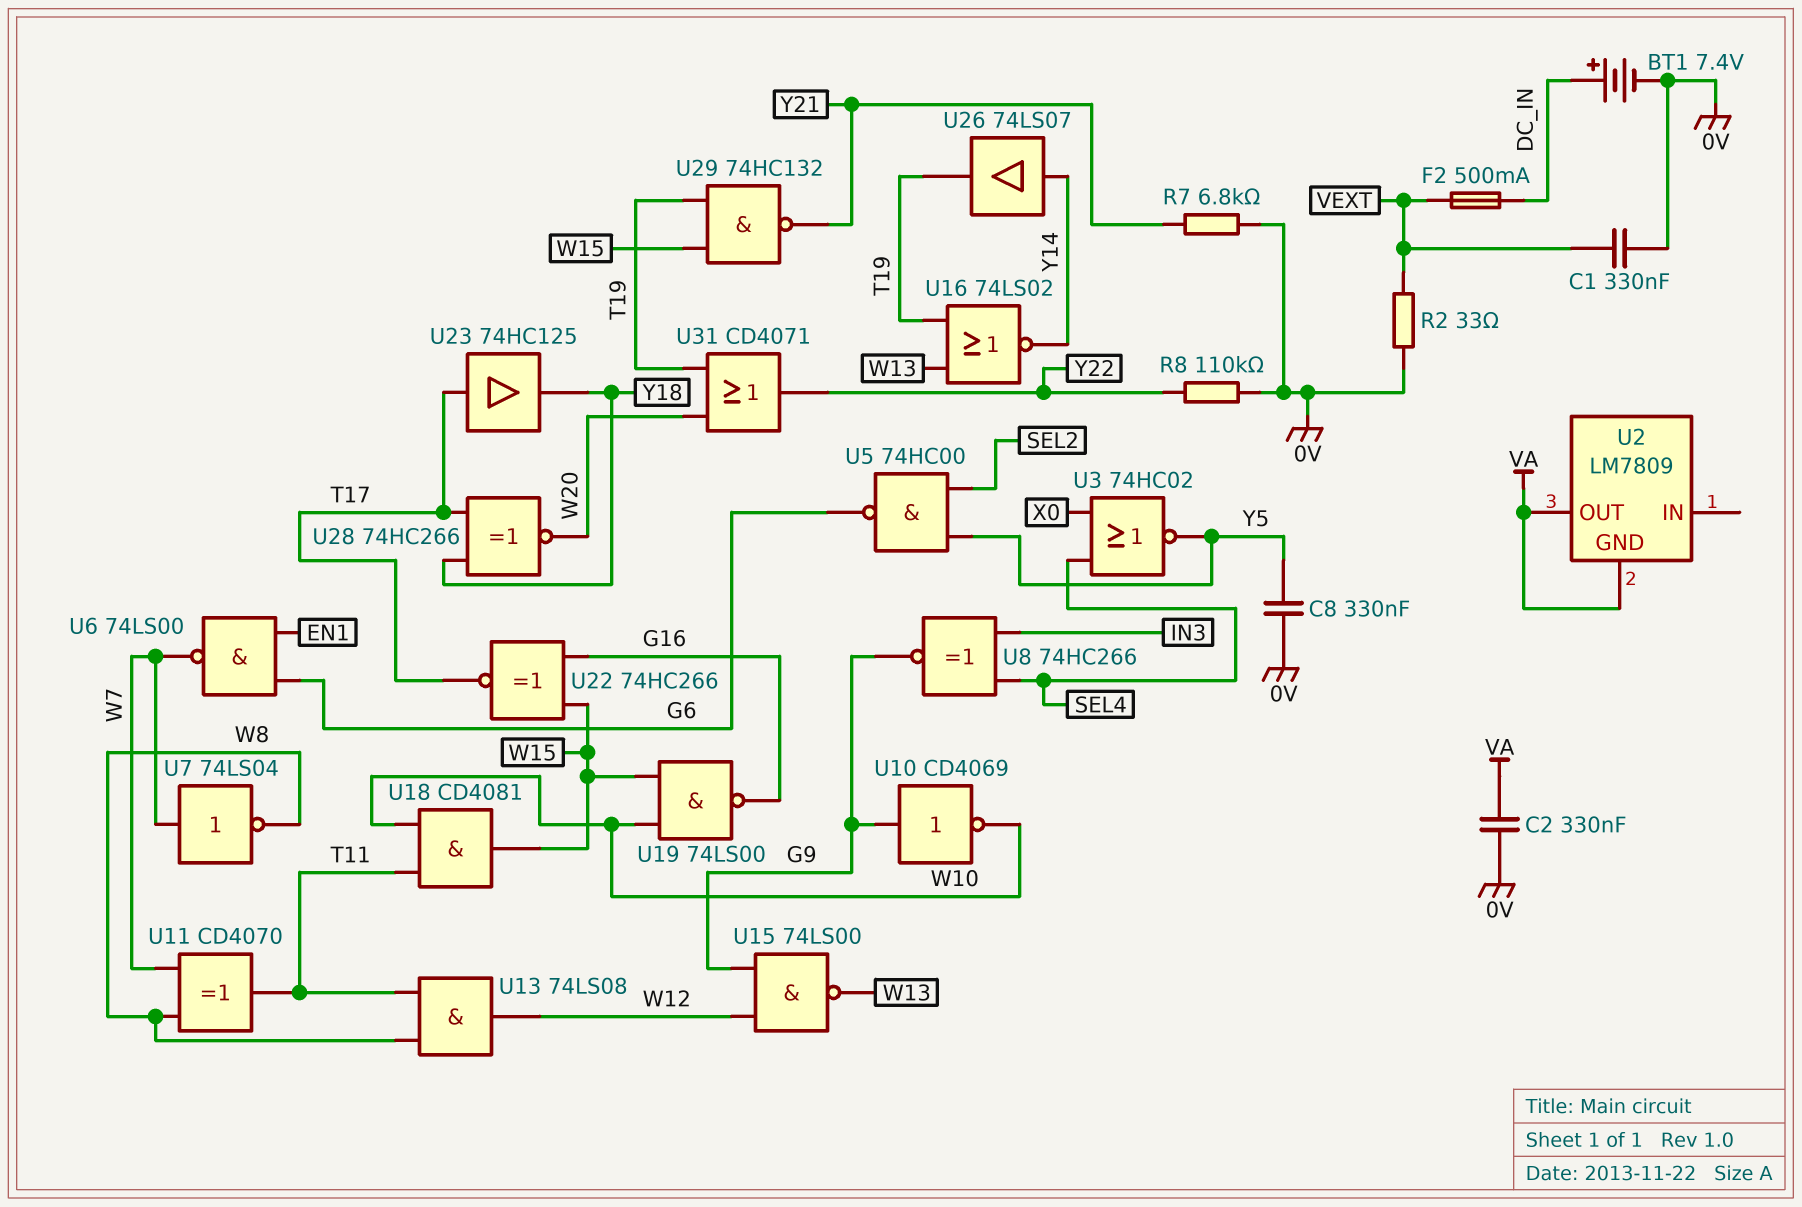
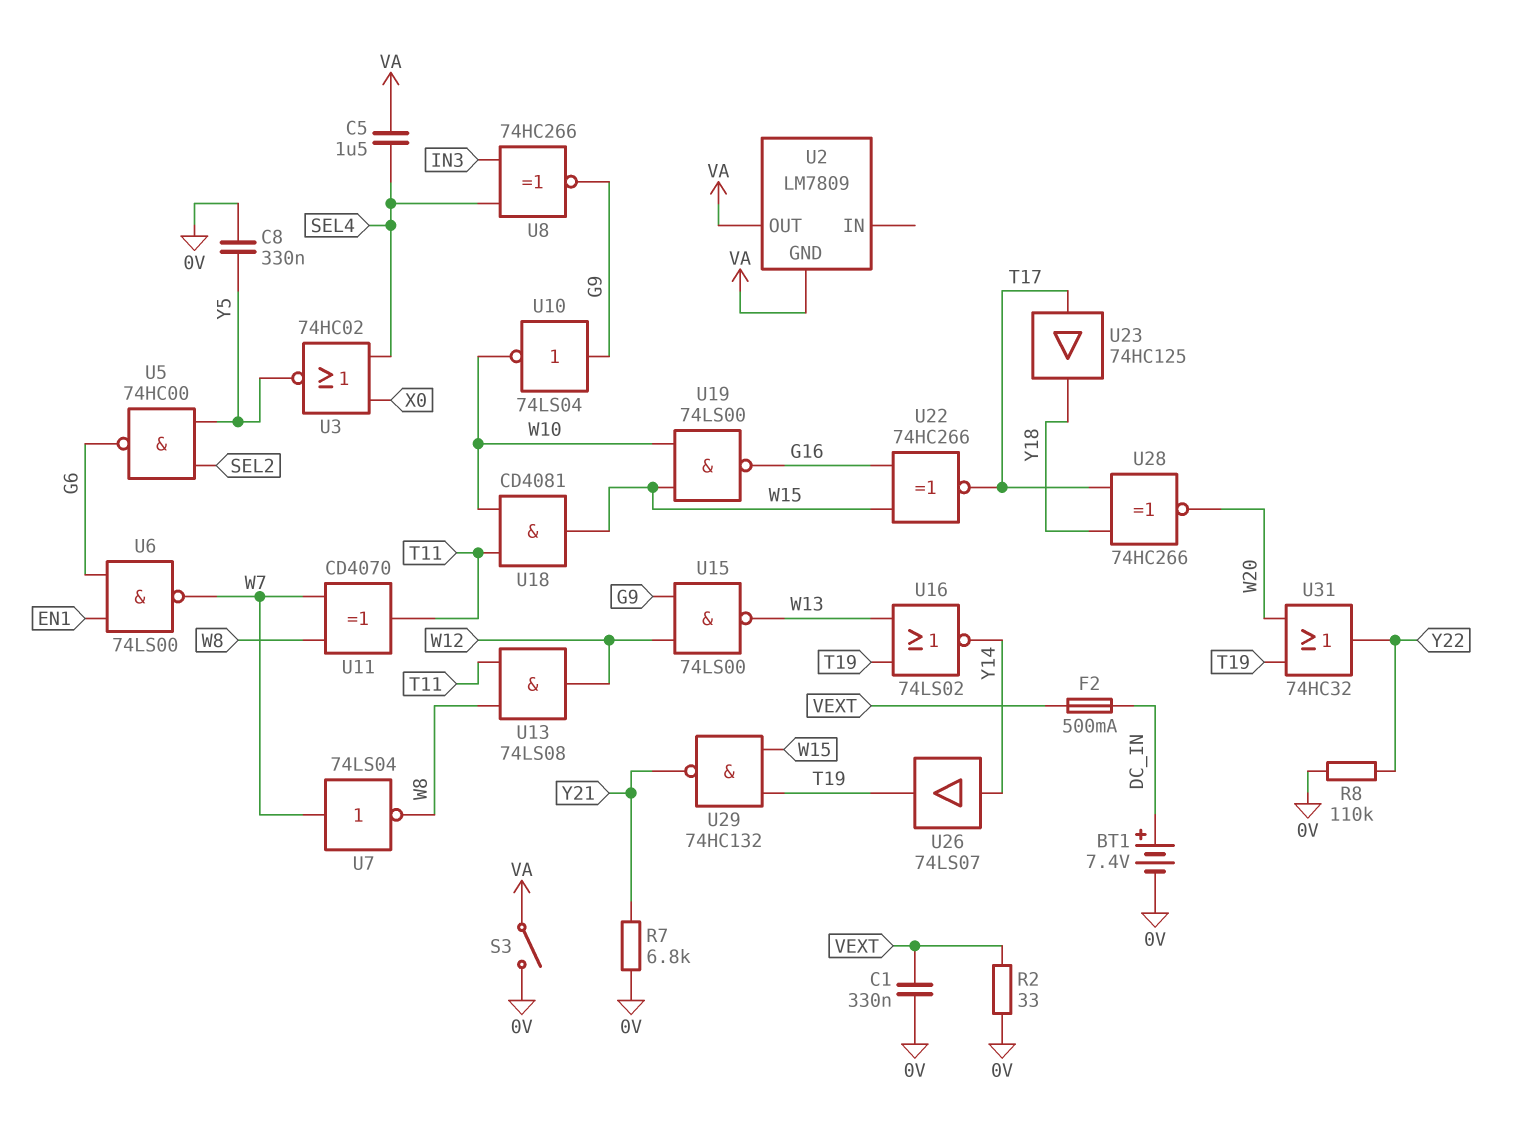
C2: 330nF (0V, VA) -> none
C5: none -> 1.5uF (SEL4, VA)
S3: none -> switch (0V, VA)
U10: NOT CD4069 (in G9, out W10) -> NOT 74LS04 (in G9, out W10)
U31: OR CD4071 (in T19, in W20, out Y22) -> OR 74HC32 (in T19, in W20, out Y22)

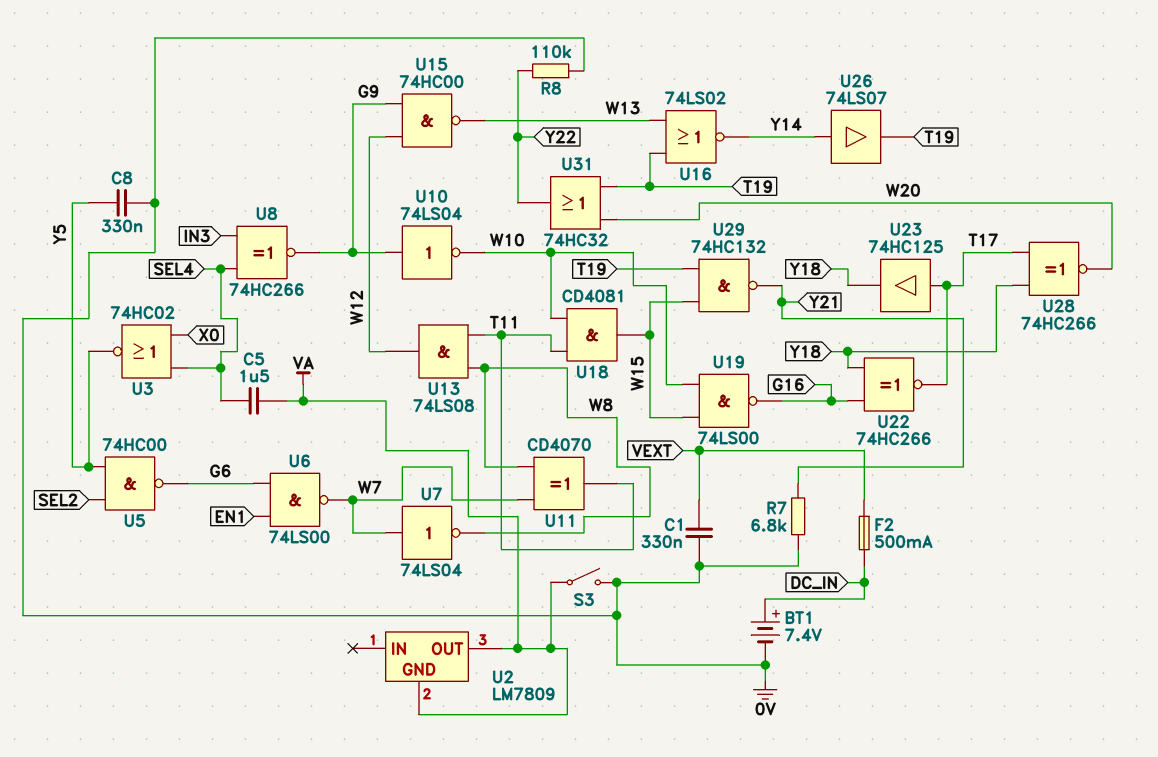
R2: 33 (0V, VEXT) -> none
U15: NAND 74LS00 (in G9, in W12, out W13) -> NAND 74HC00 (in G9, in W12, out W13)
U22: XNOR 74HC266 (in G16, in W15, out T17) -> XNOR 74HC266 (in G16, in Y18, out T17)

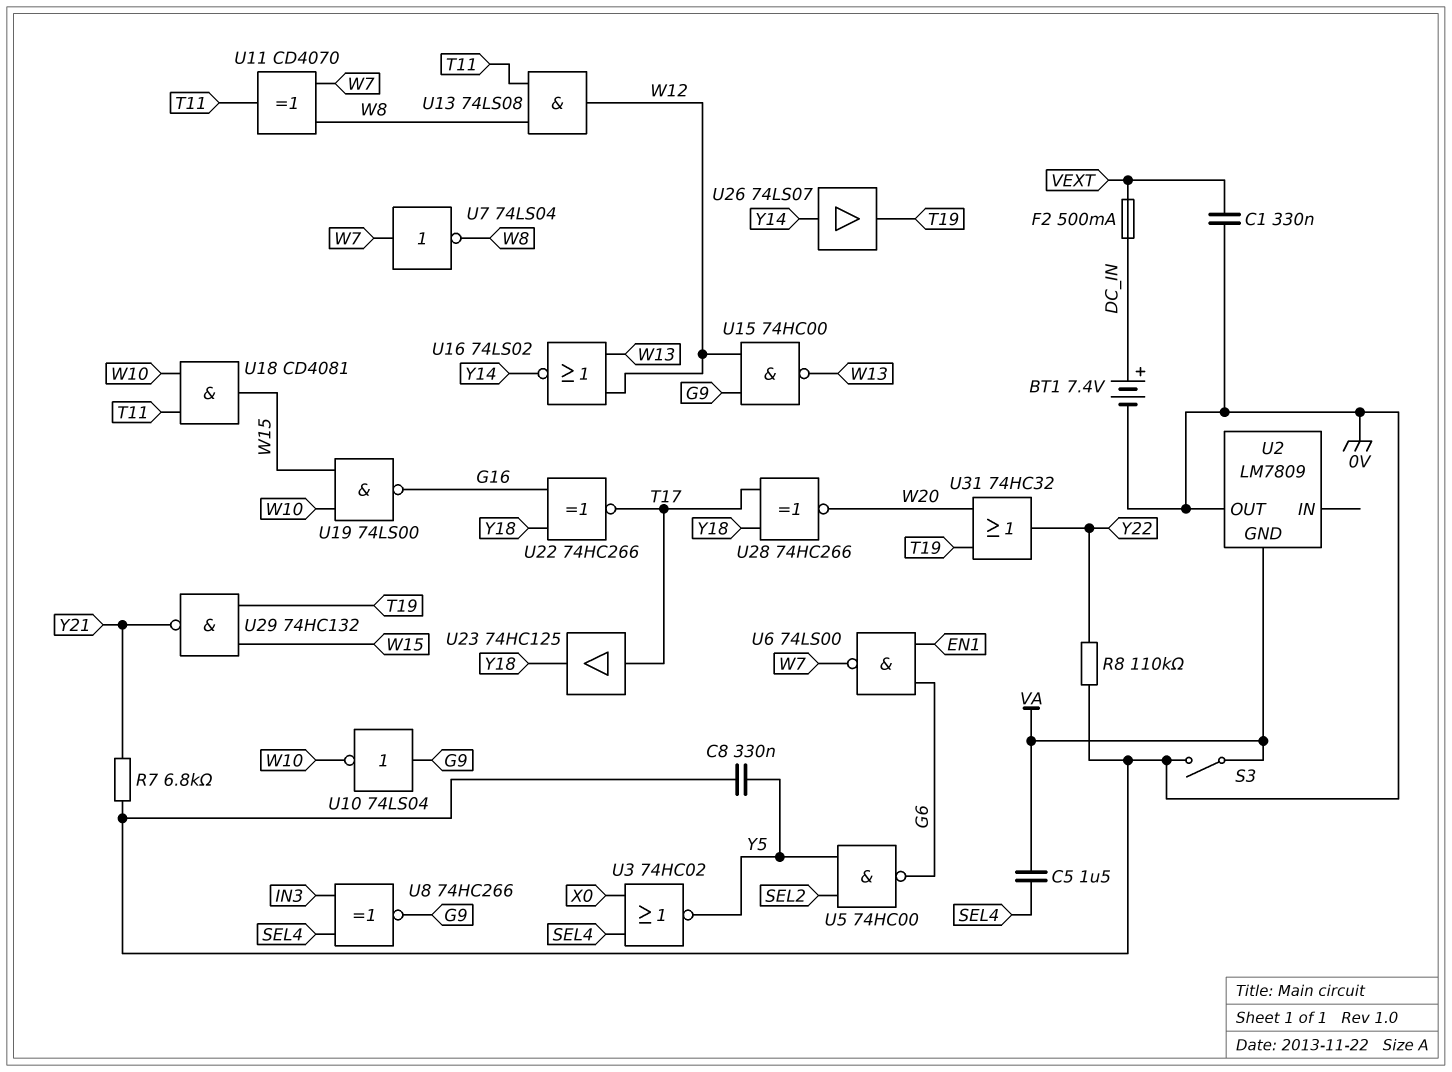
U2 pin OUT: VA -> 0V
U16: NOR 74LS02 (in T19, in W13, out Y14) -> NOR 74LS02 (in W12, in W13, out Y14)

